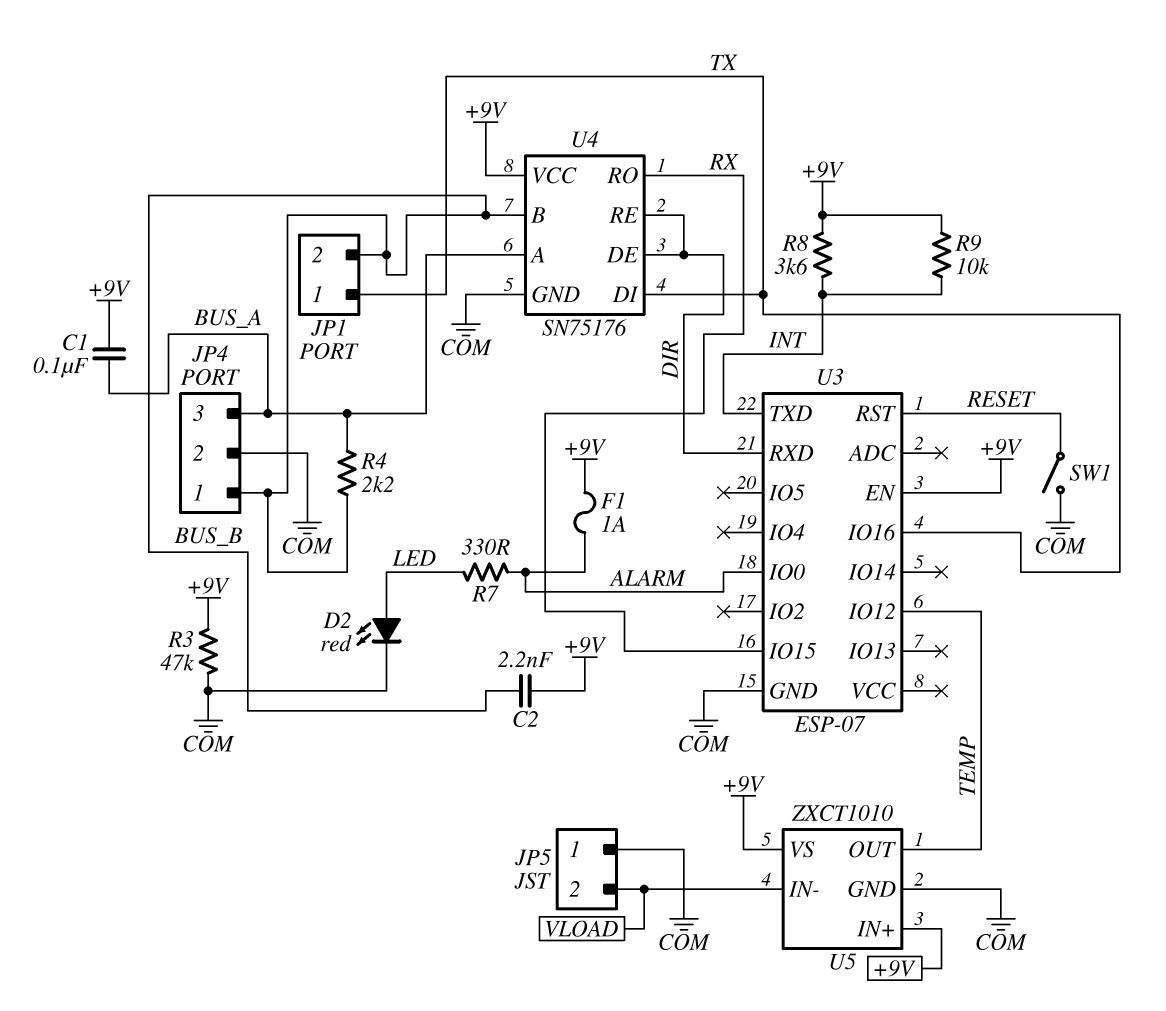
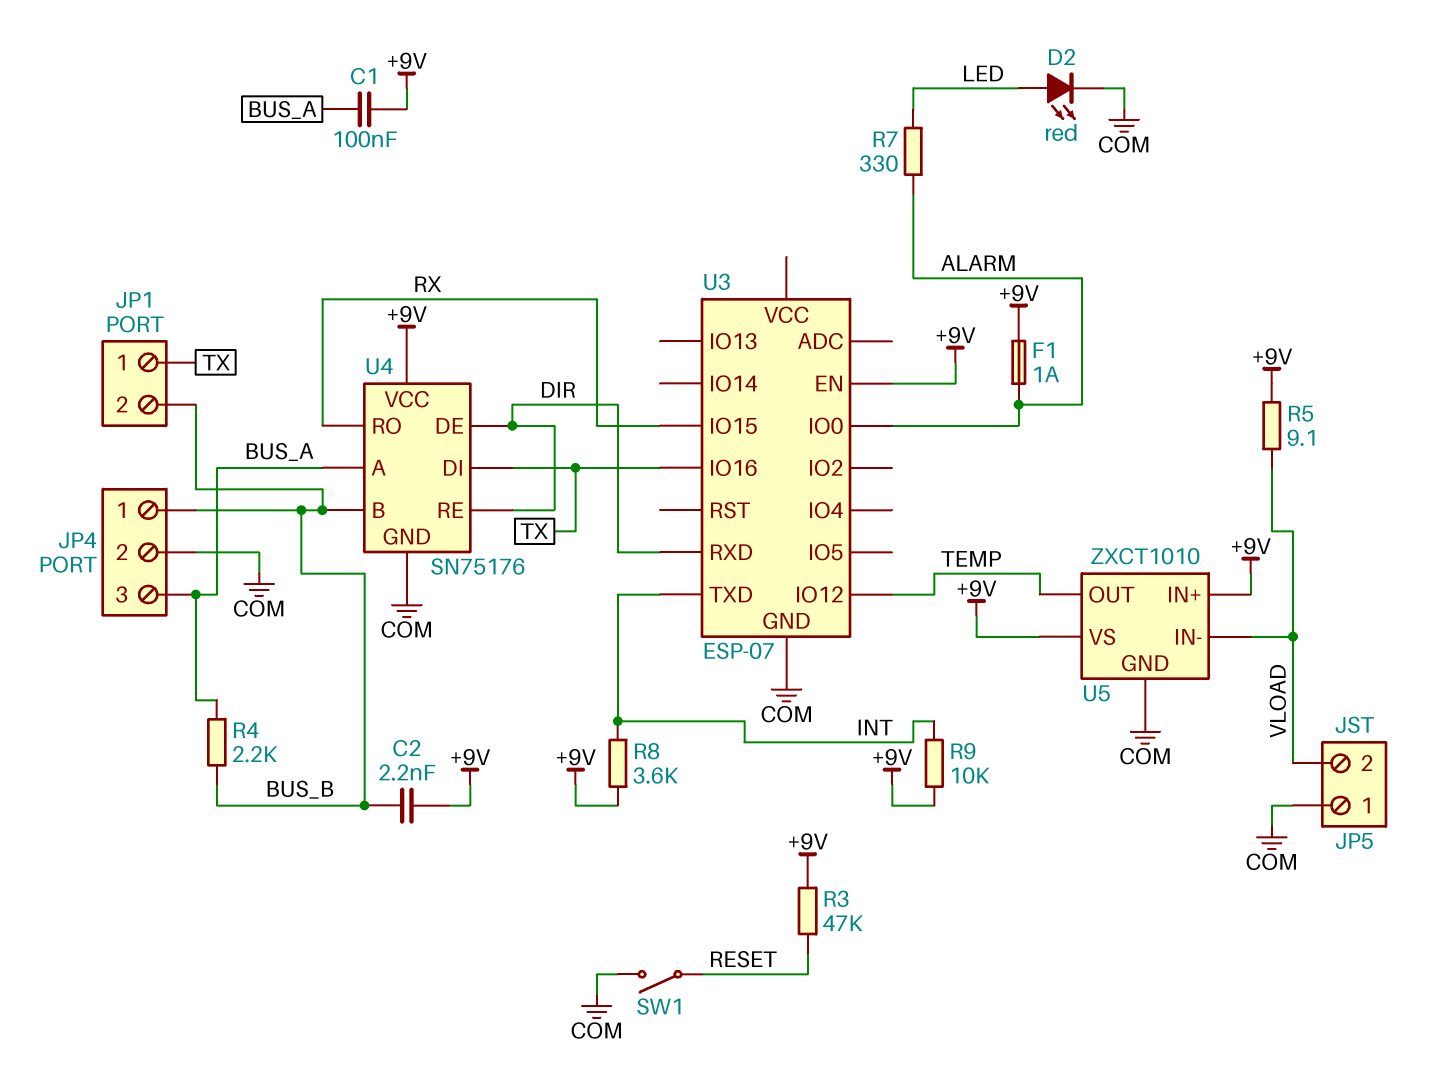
R3: 47k (+9V, COM) -> 47k (+9V, RESET)
R5: none -> 9.1 (+9V, VLOAD)
U3 pin RST: RESET -> none

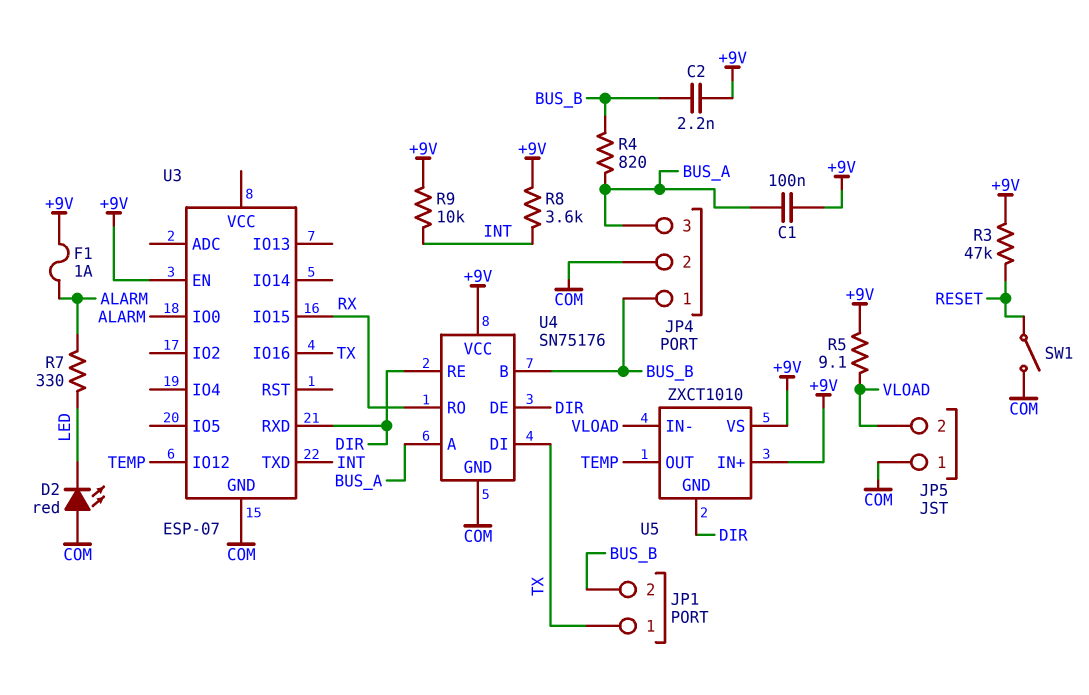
D2: LED red (A LED, K COM) -> LED red (A COM, K LED)
R4: 2.2k (BUS_A, BUS_B) -> 820 (BUS_A, BUS_B)
U5 pin GND: COM -> DIR

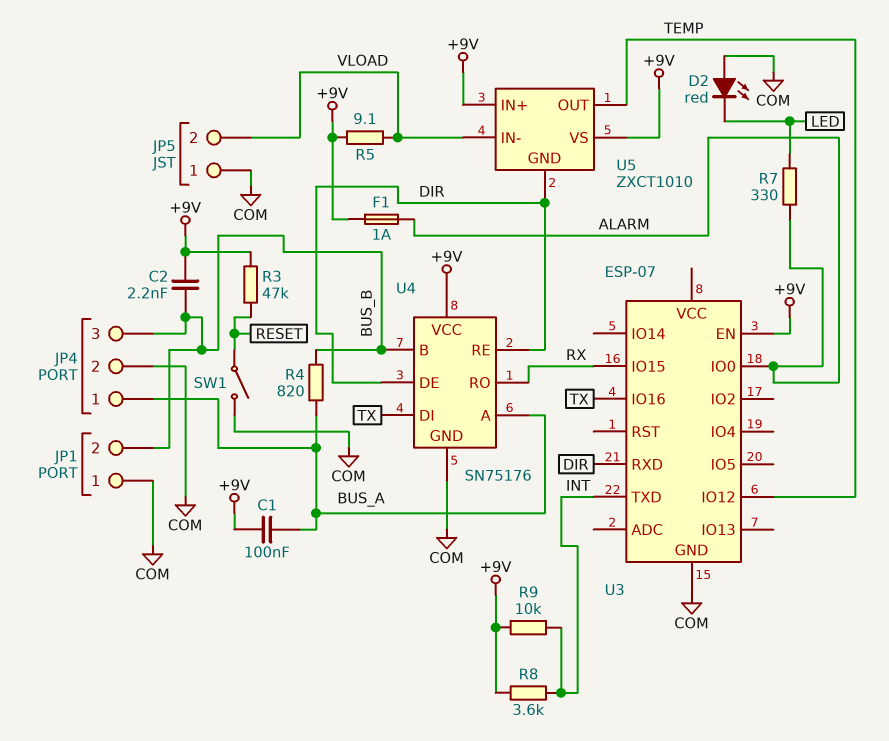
JP1 pin 1: TX -> COM
JP4 pin 1: BUS_B -> BUS_A
JP4 pin 3: BUS_A -> BUS_B

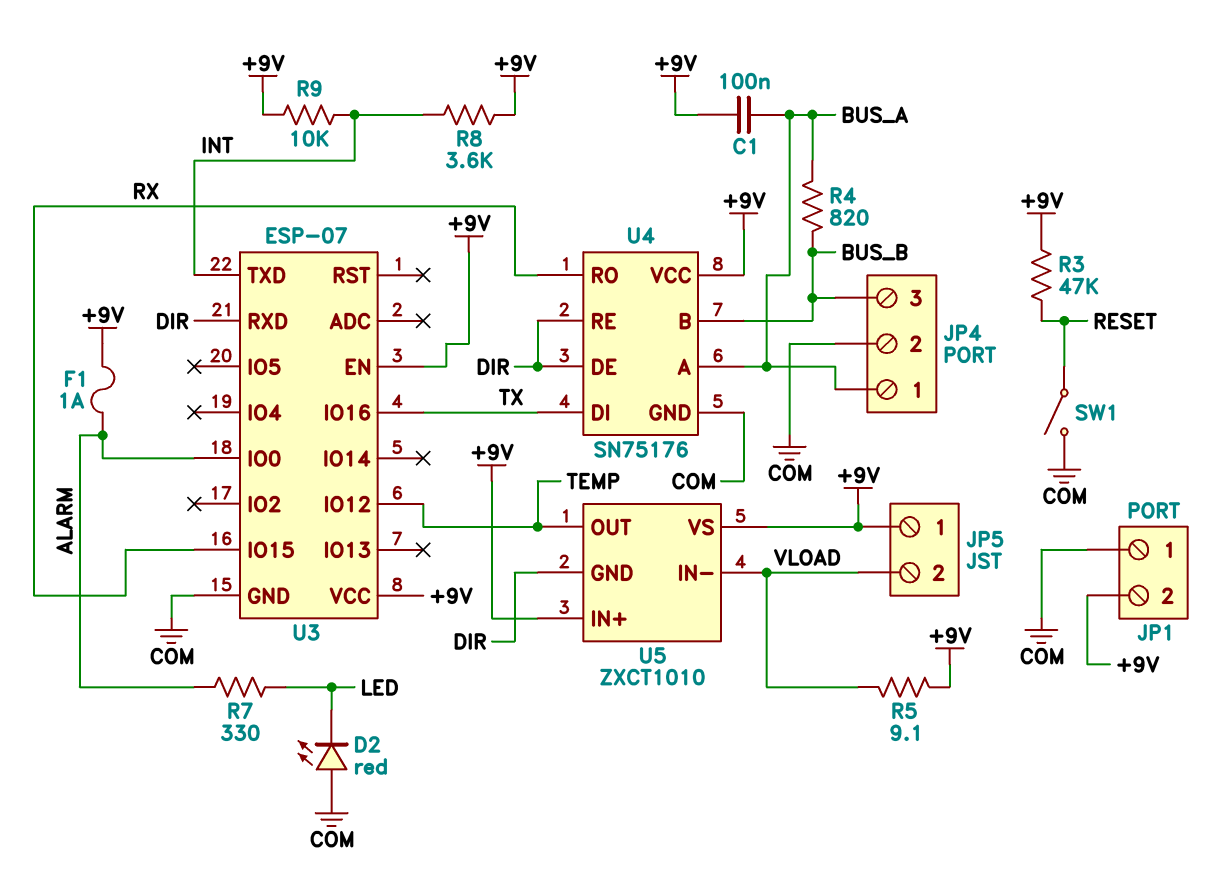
C2: 2.2nF (+9V, BUS_B) -> none
JP1 pin 2: BUS_B -> +9V
JP5 pin 1: COM -> +9V
U3 pin VCC: none -> +9V

